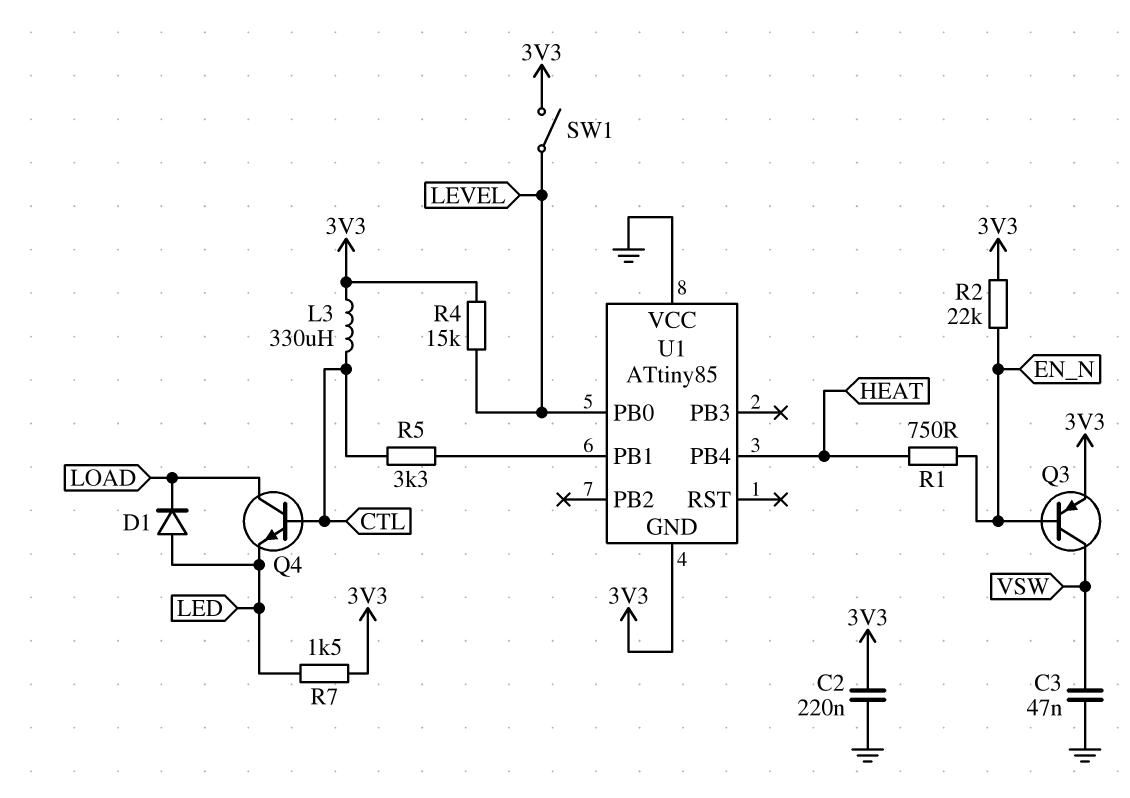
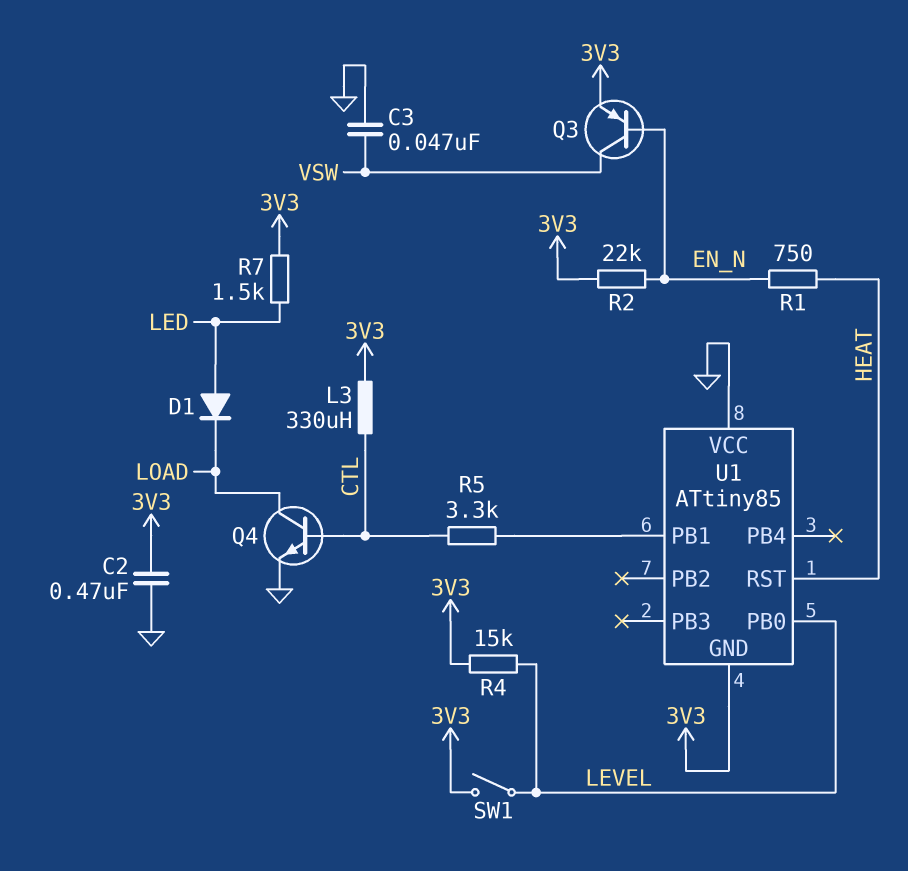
C2: 220nF (3V3, GND) -> 470nF (3V3, GND)
Q4: NPN (B CTL, C LOAD, E LED) -> NPN (B CTL, C LOAD, E GND)
U1 pin PB4: HEAT -> none
U1 pin RST: none -> HEAT

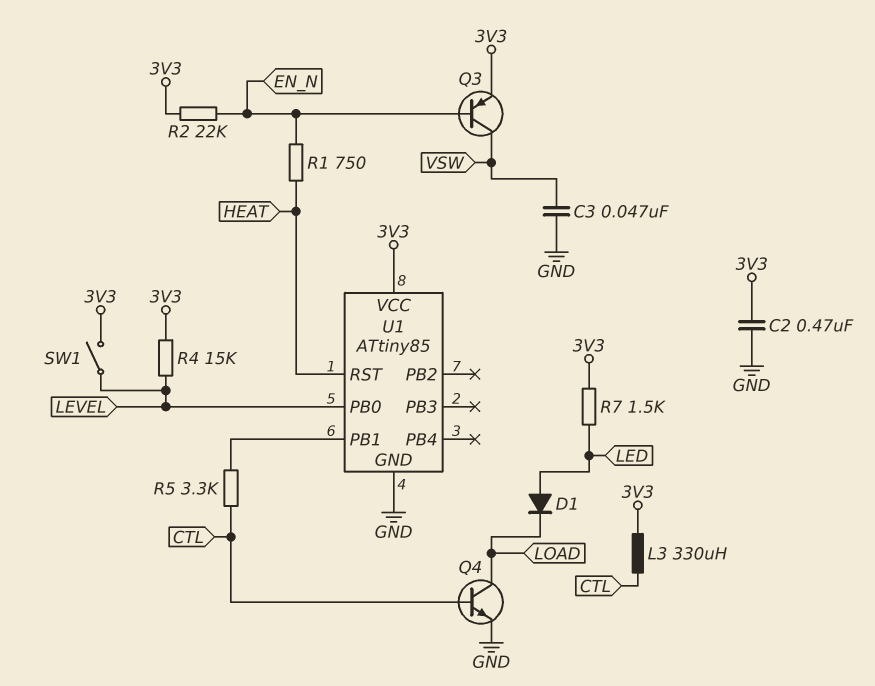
U1 pin GND: 3V3 -> GND
U1 pin VCC: GND -> 3V3

